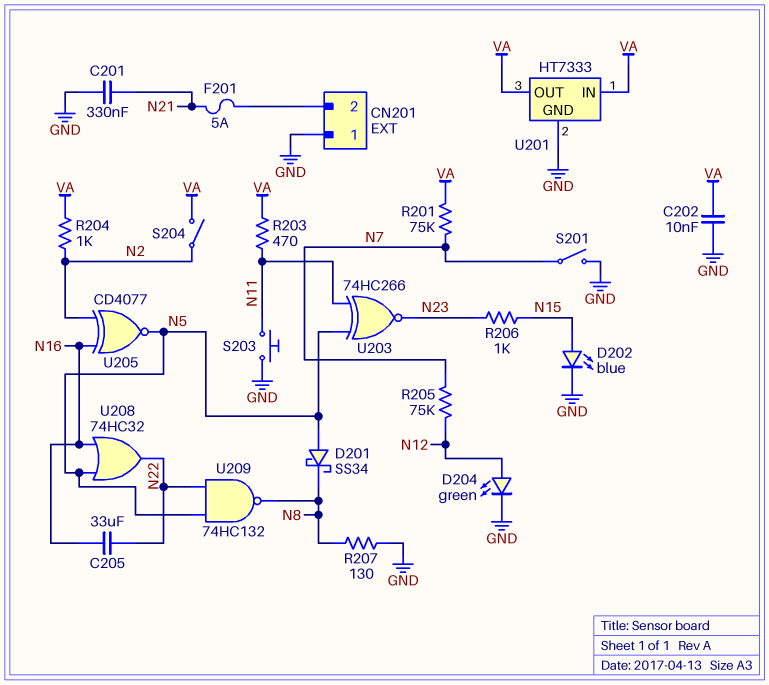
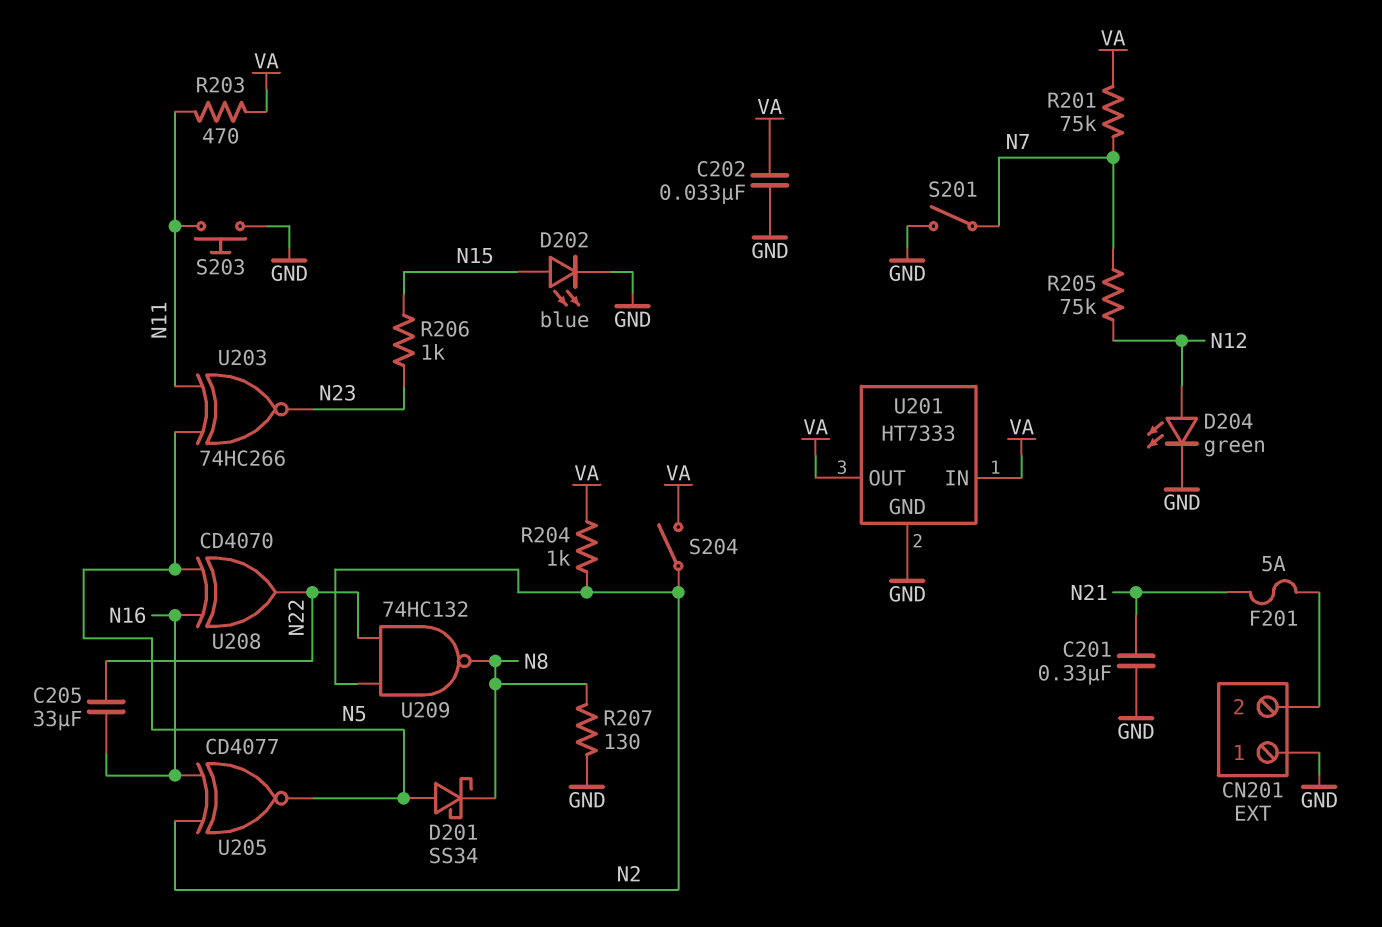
C202: 10nF (GND, VA) -> 33nF (GND, VA)
U208: OR 74HC32 (in N5, in N16, out N22) -> XOR CD4070 (in N5, in N16, out N22)
U209: NAND 74HC132 (in N5, in N22, out N8) -> NAND 74HC132 (in N2, in N22, out N8)

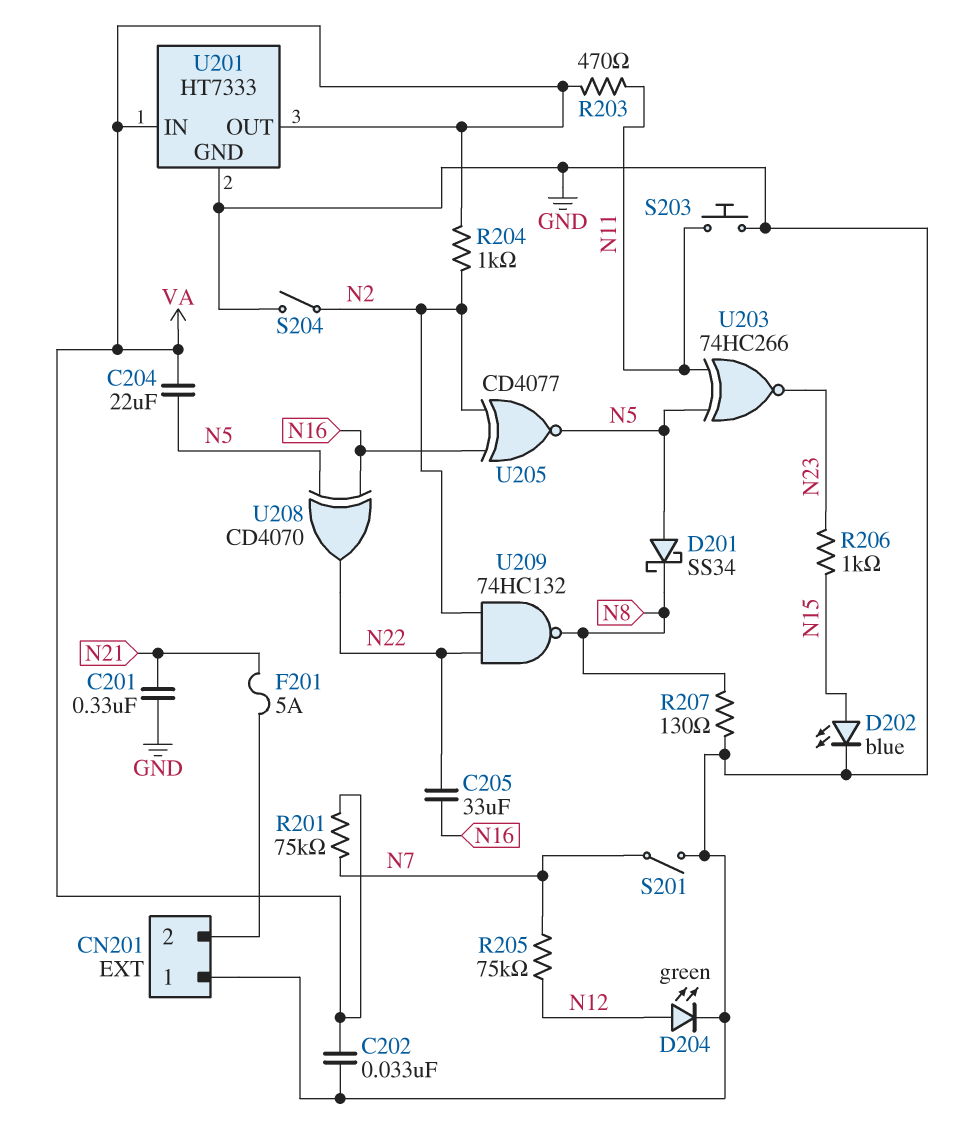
C204: none -> 22uF (N5, VA)
S204: switch (N2, VA) -> switch (GND, N2)

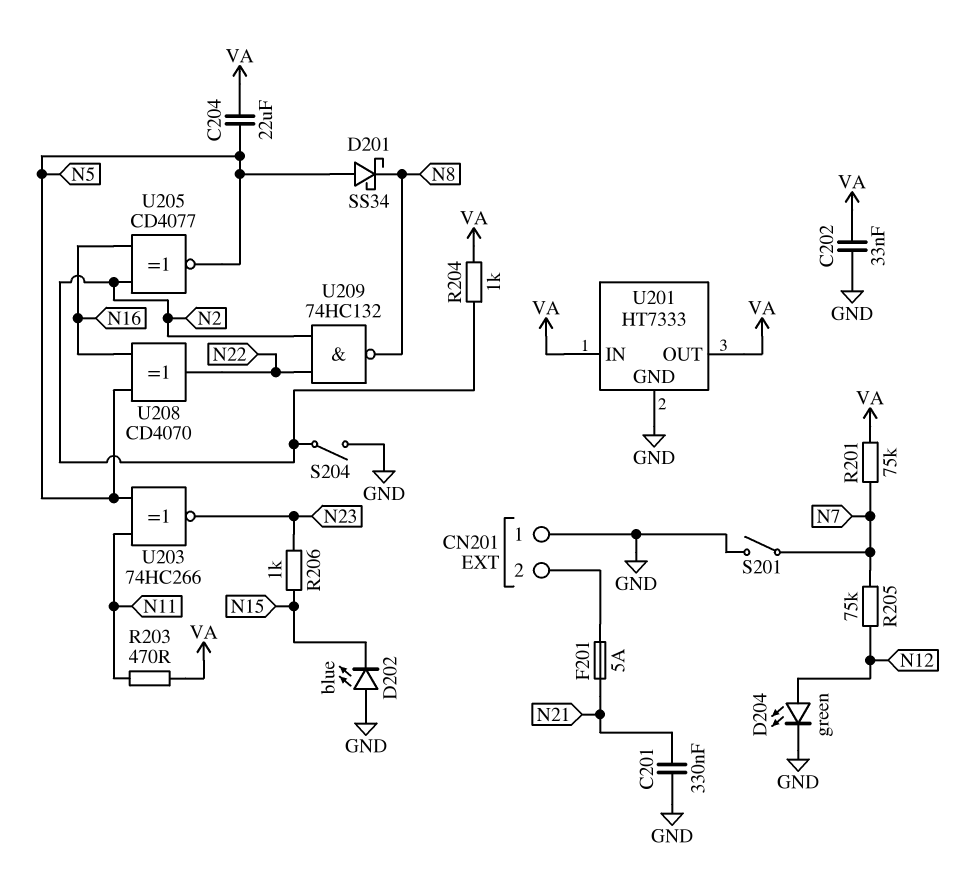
C205: 33uF (N16, N22) -> none
D202: LED blue (A N15, K GND) -> LED blue (A GND, K N15)
R207: 130 (GND, N8) -> none
S203: button (GND, N11) -> none

